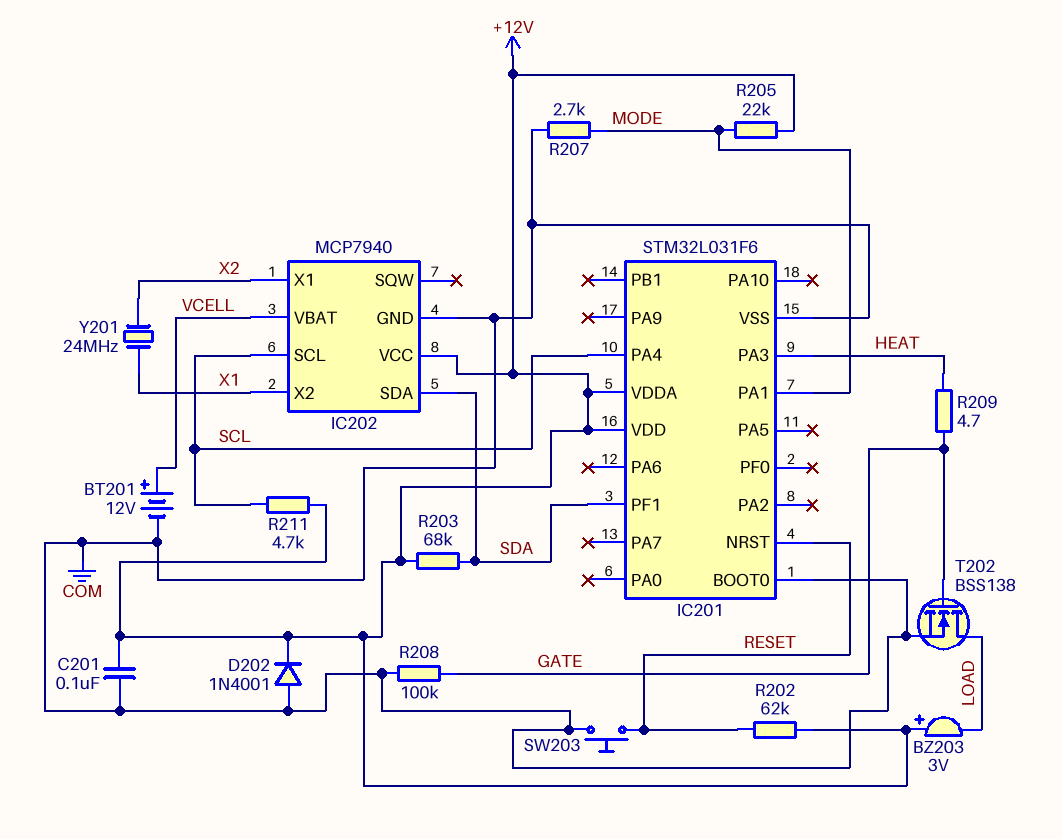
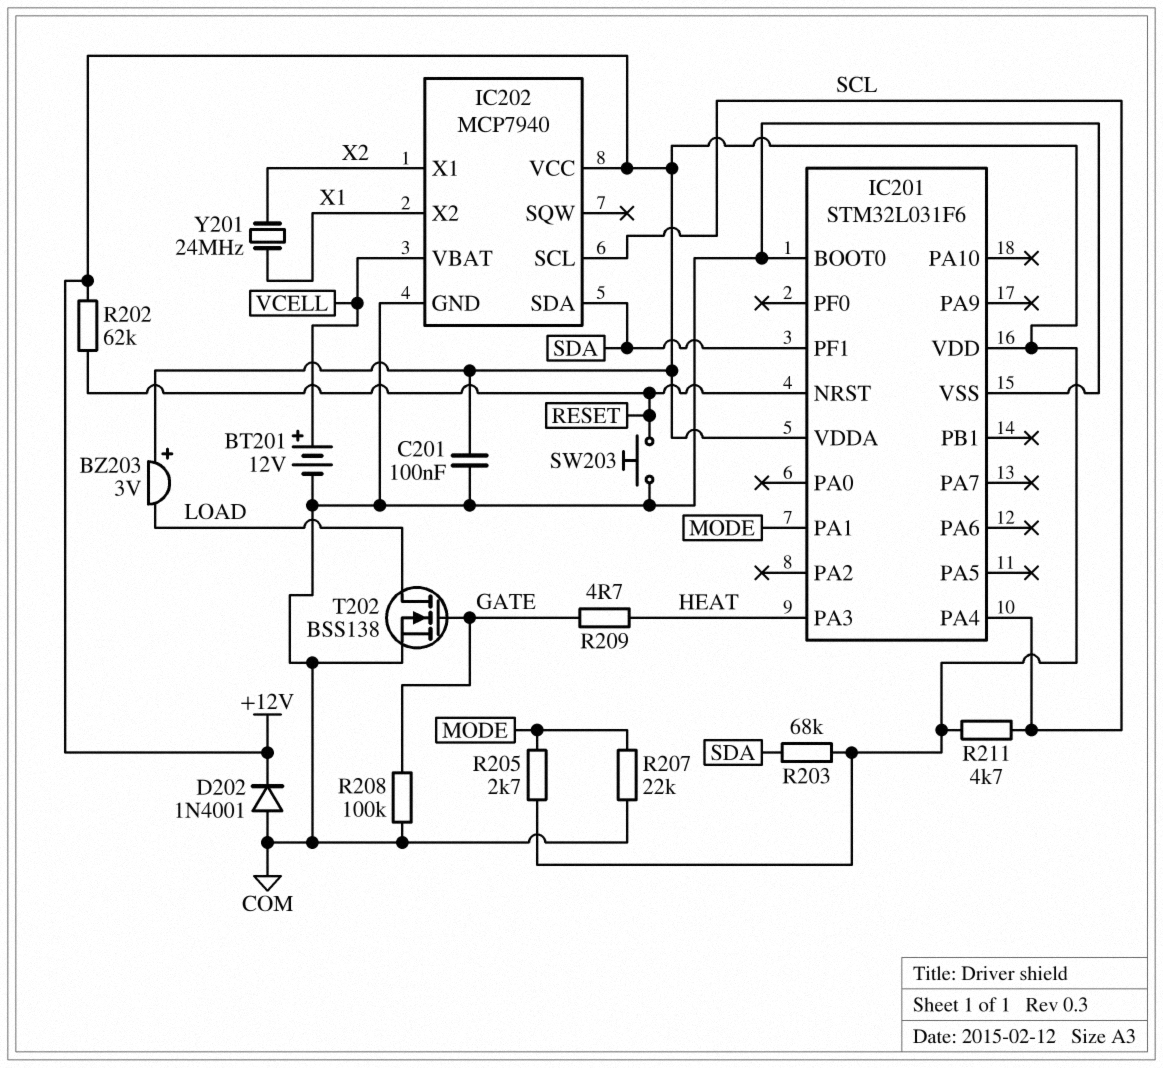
R205: 22k (+12V, MODE) -> 2.7k (+12V, MODE)
R207: 2.7k (COM, MODE) -> 22k (COM, MODE)

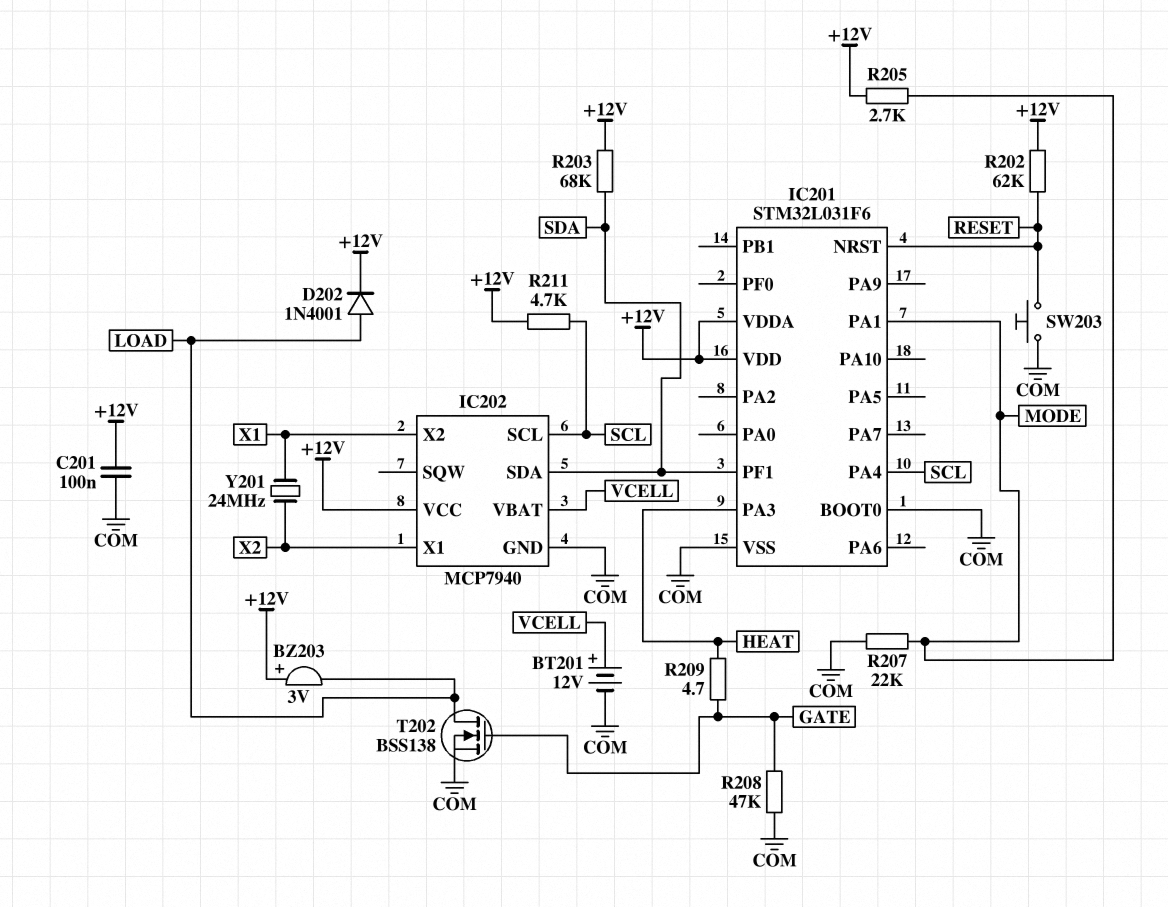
D202: diode 1N4001 (A COM, K +12V) -> diode 1N4001 (A LOAD, K +12V)
R208: 100k (COM, GATE) -> 47k (COM, GATE)

